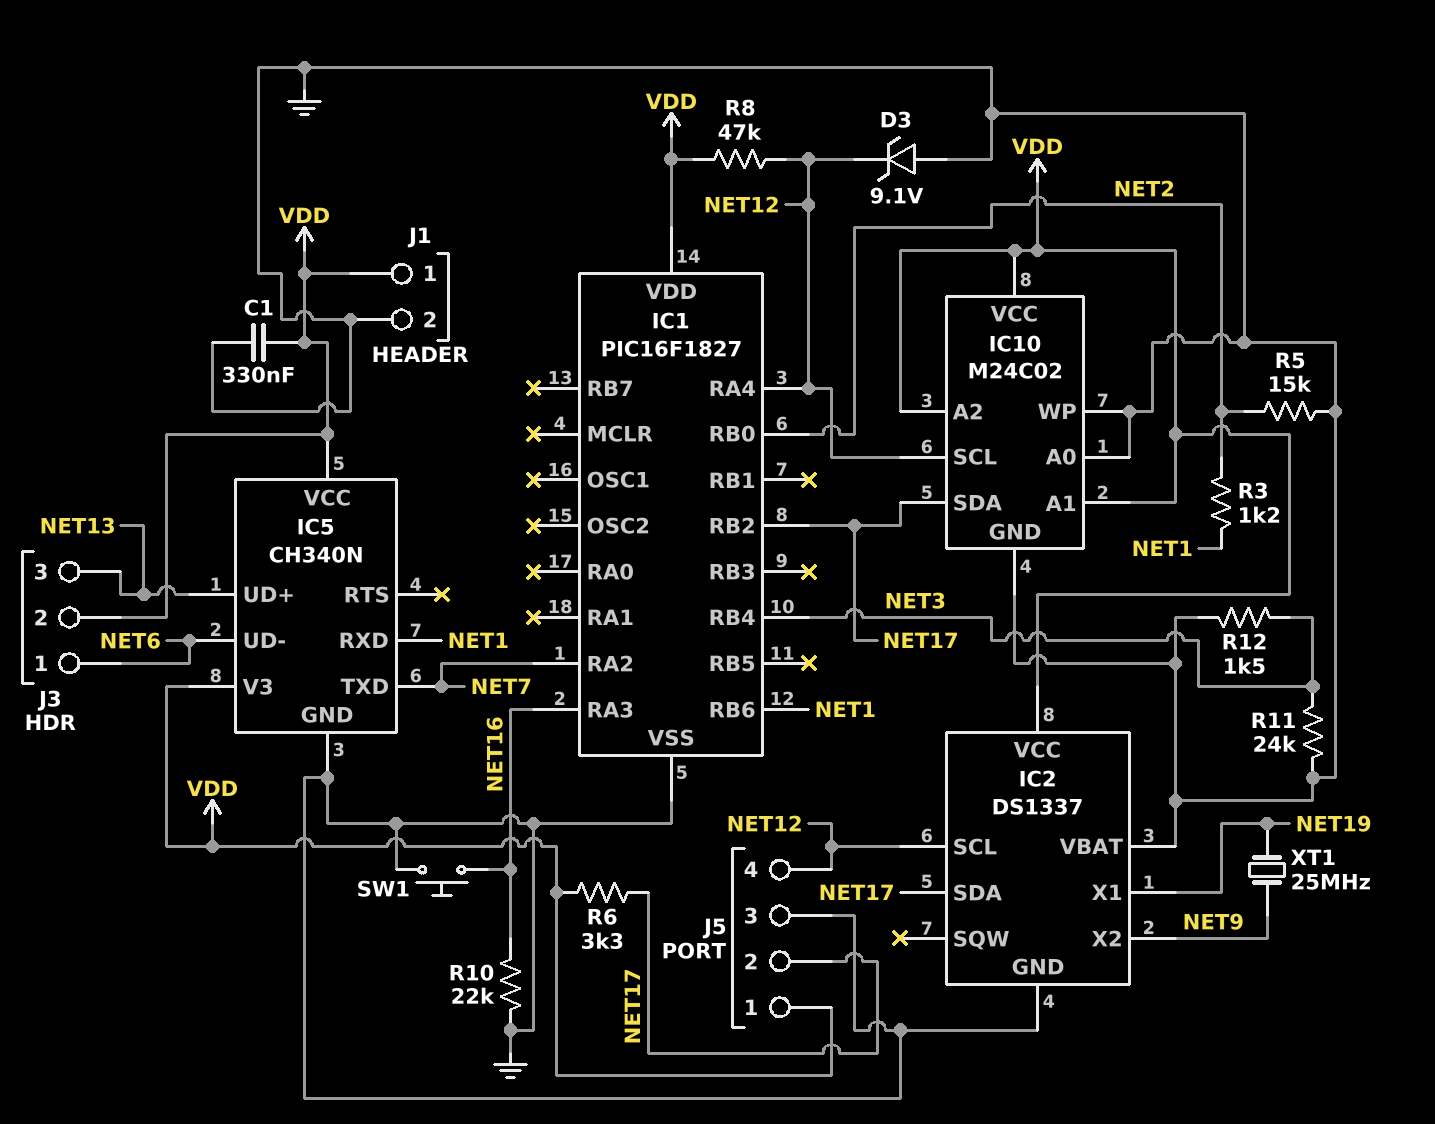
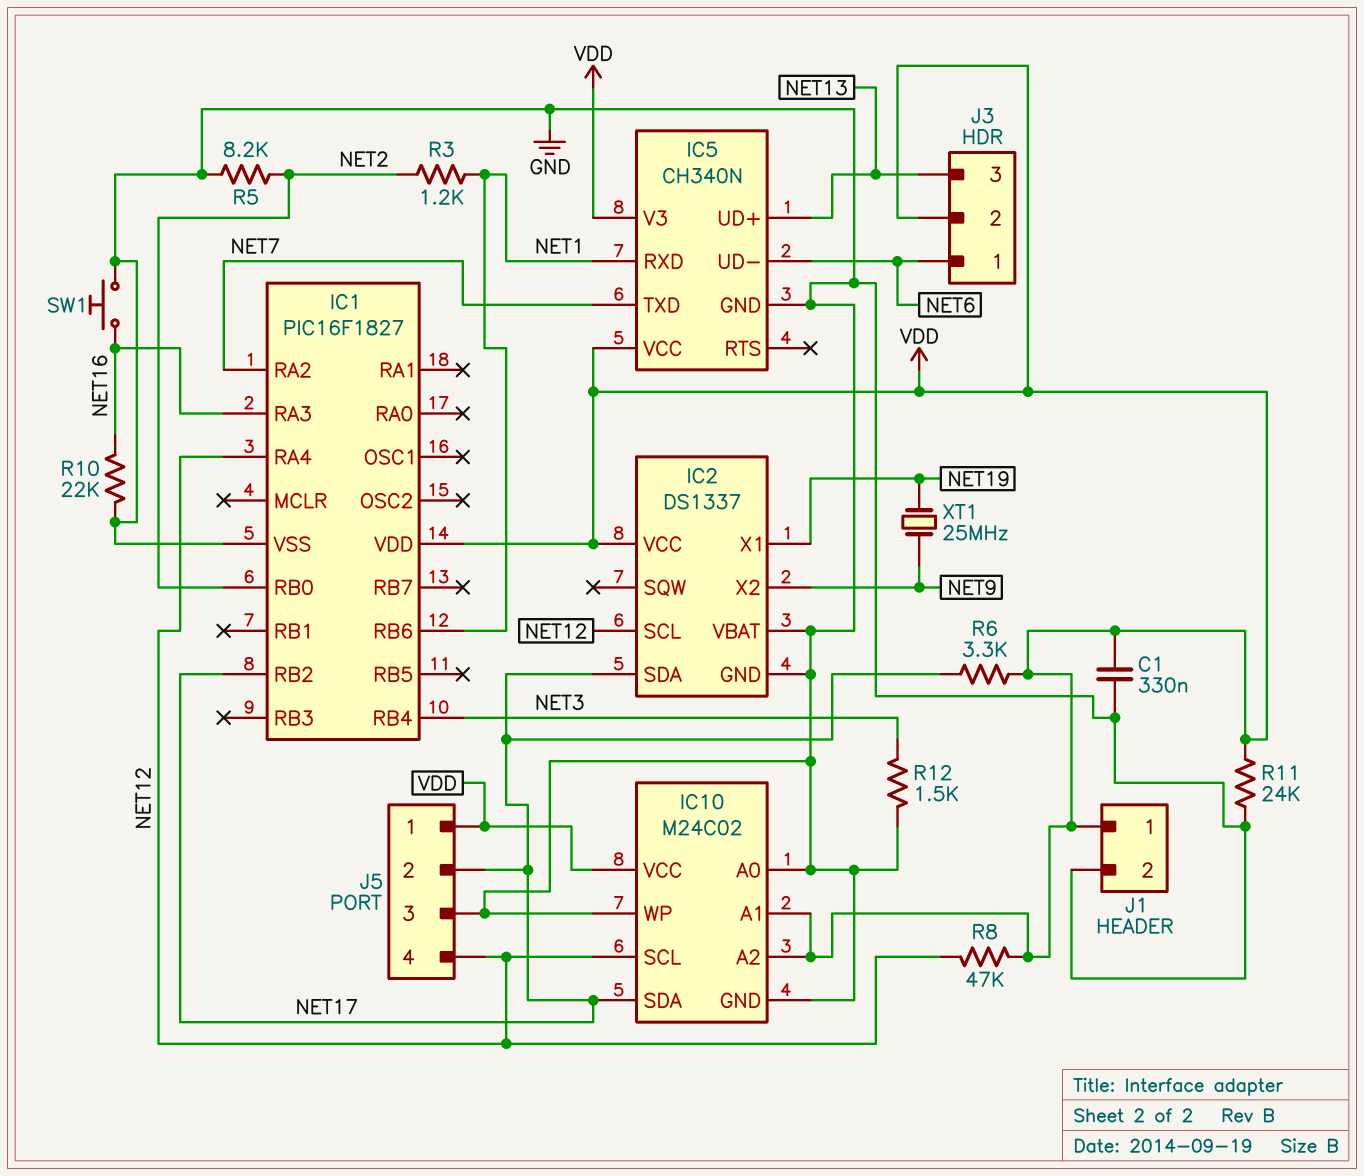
D3: zener 9.1V (A GND, K NET12) -> none
R5: 15k (GND, NET2) -> 8.2k (GND, NET2)
R11: 24k (GND, NET3) -> 24k (GND, VDD)

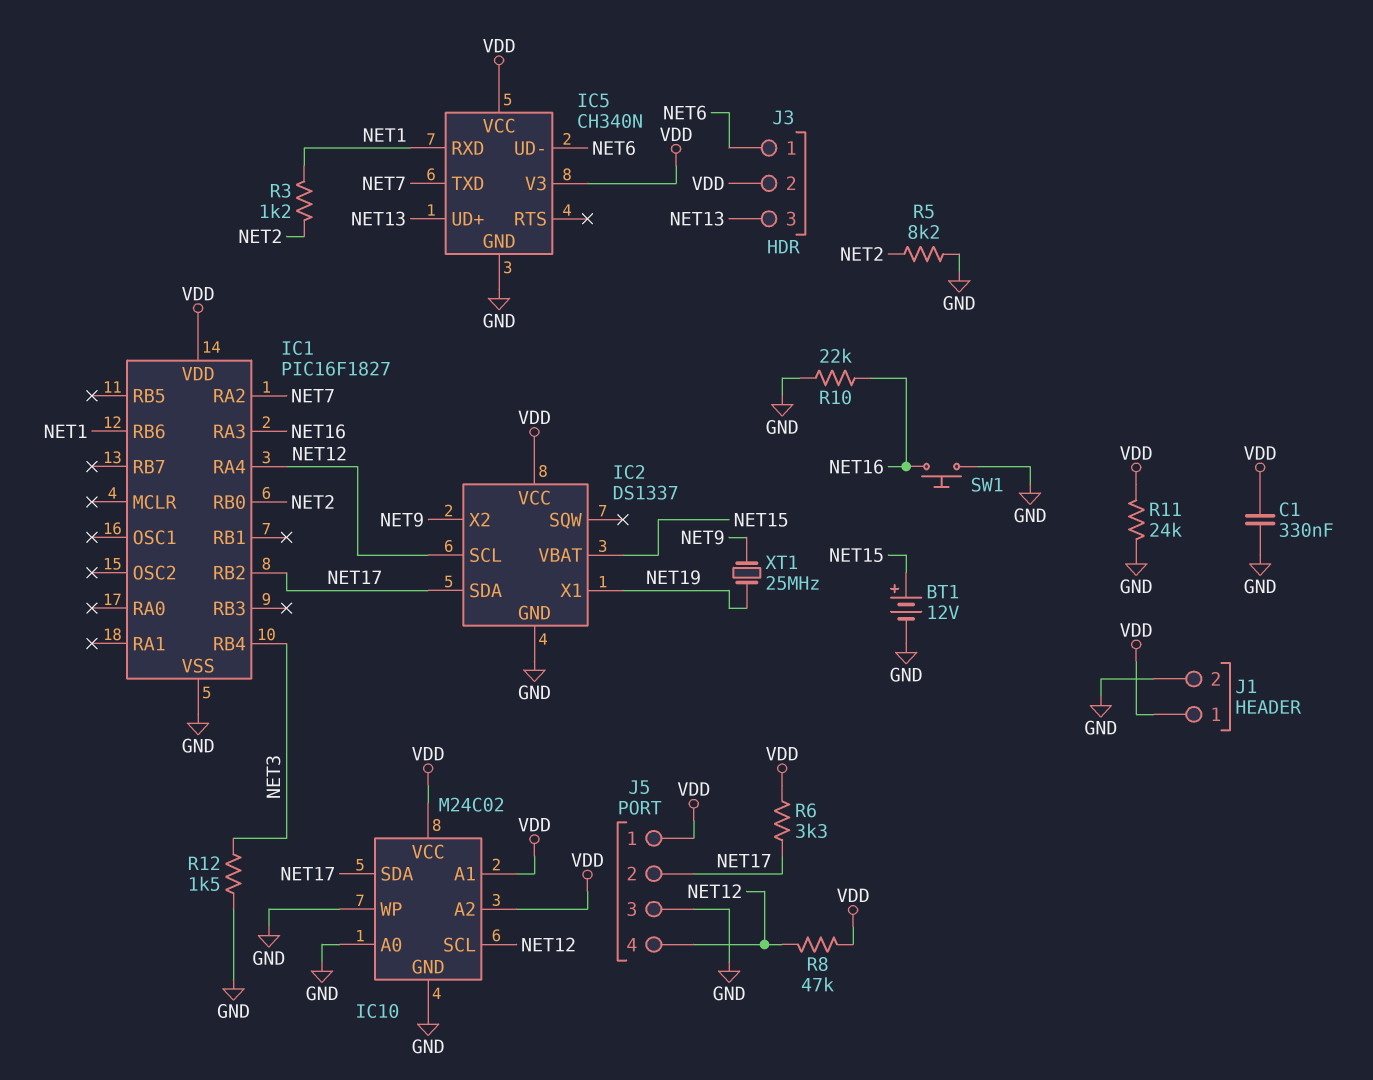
BT1: none -> 12V (plus NET15, minus GND)
IC2 pin VBAT: GND -> NET15

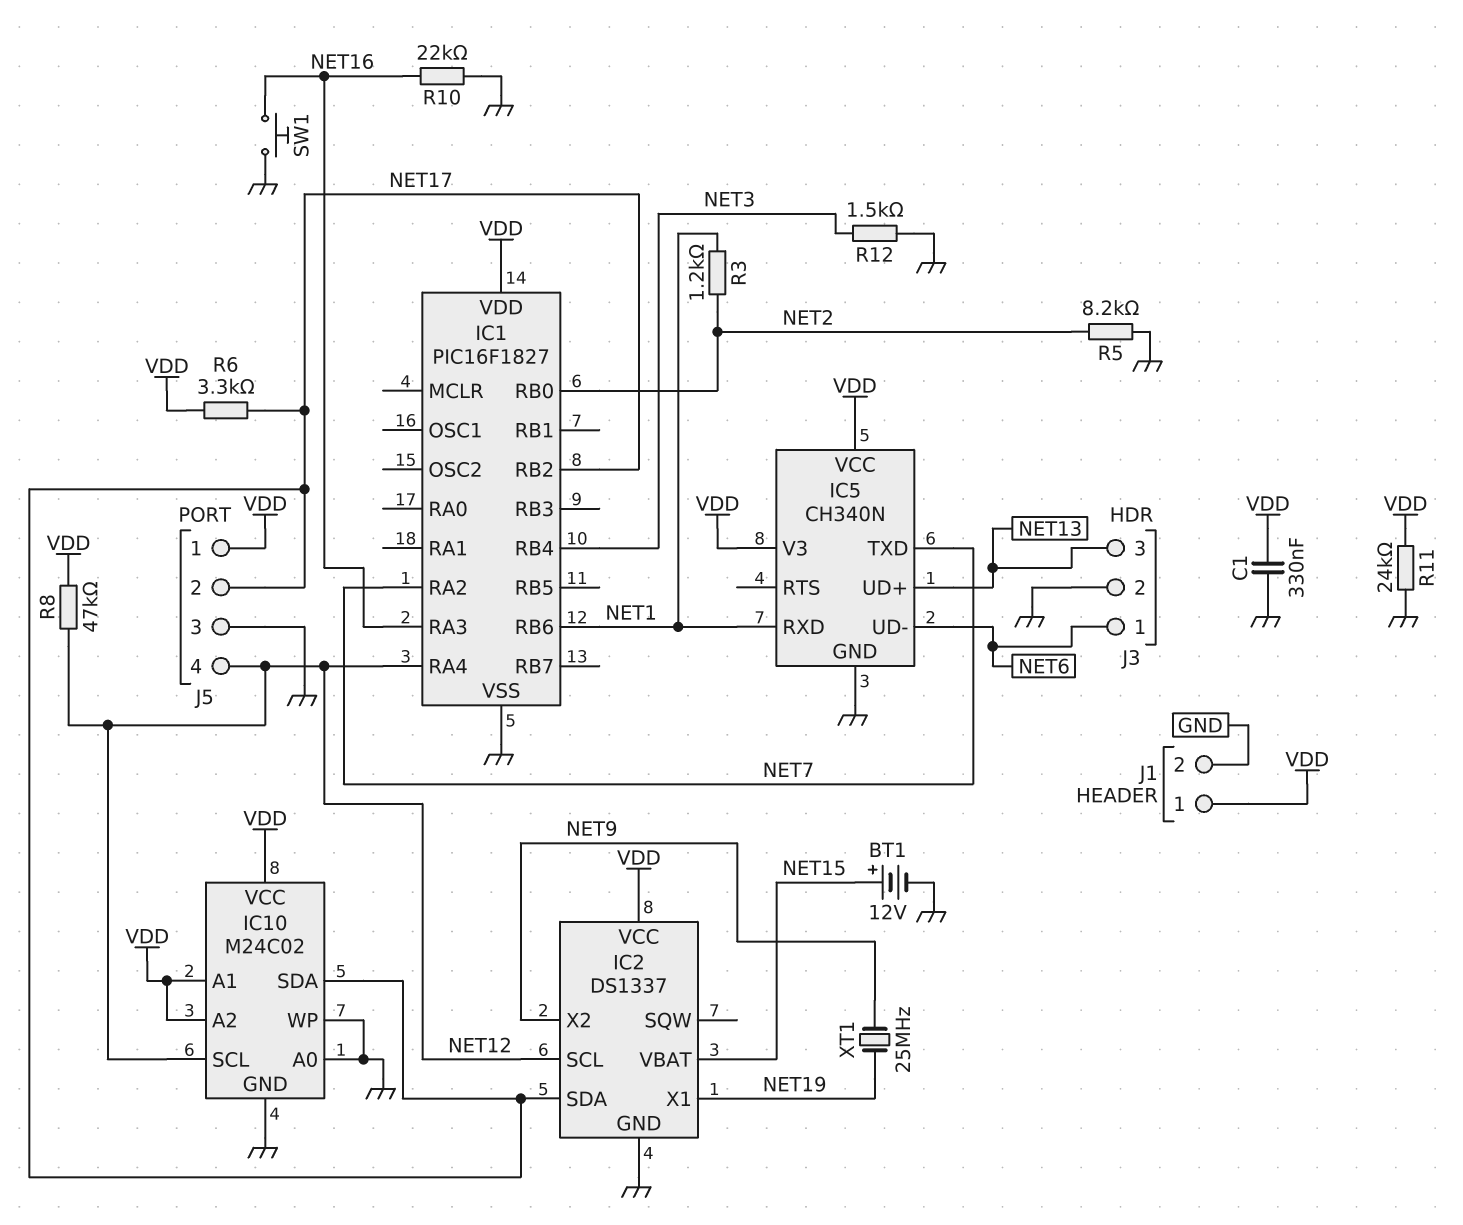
J3 pin 2: VDD -> GND

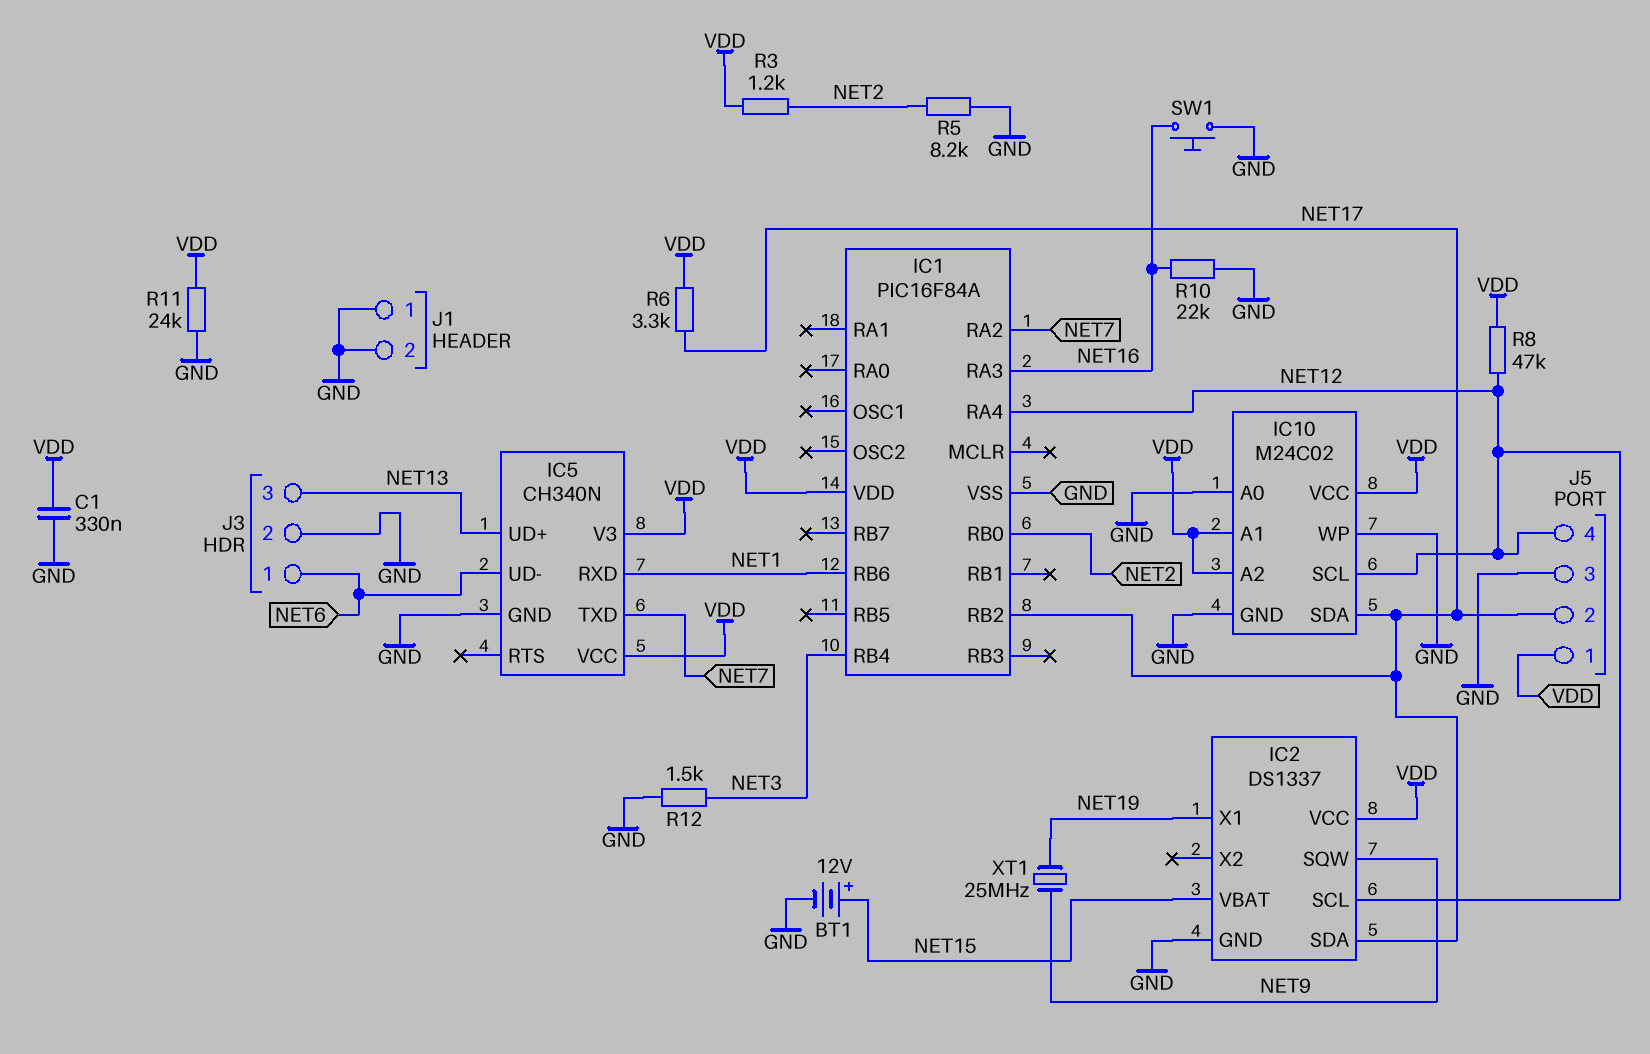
IC1: PIC16F1827 -> PIC16F84A
IC2 pin SQW: none -> NET9
IC2 pin X2: NET9 -> none
J1 pin 1: VDD -> GND
R3: 1.2k (NET1, NET2) -> 1.2k (NET2, VDD)

